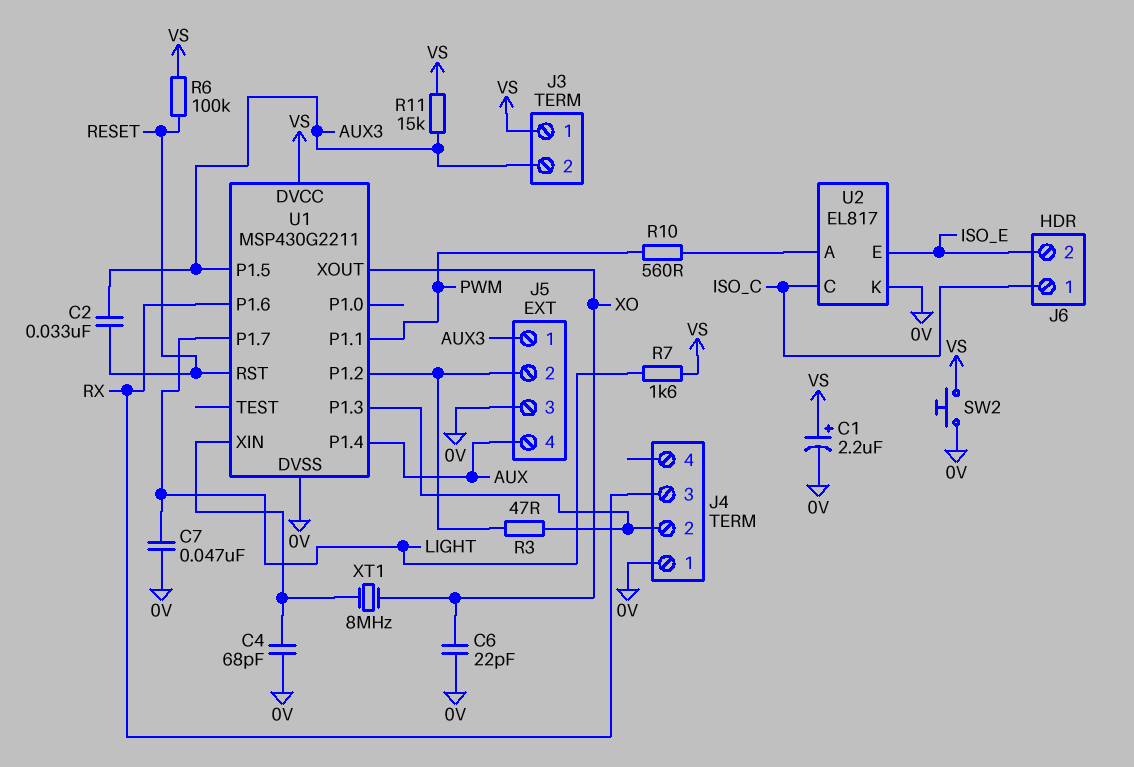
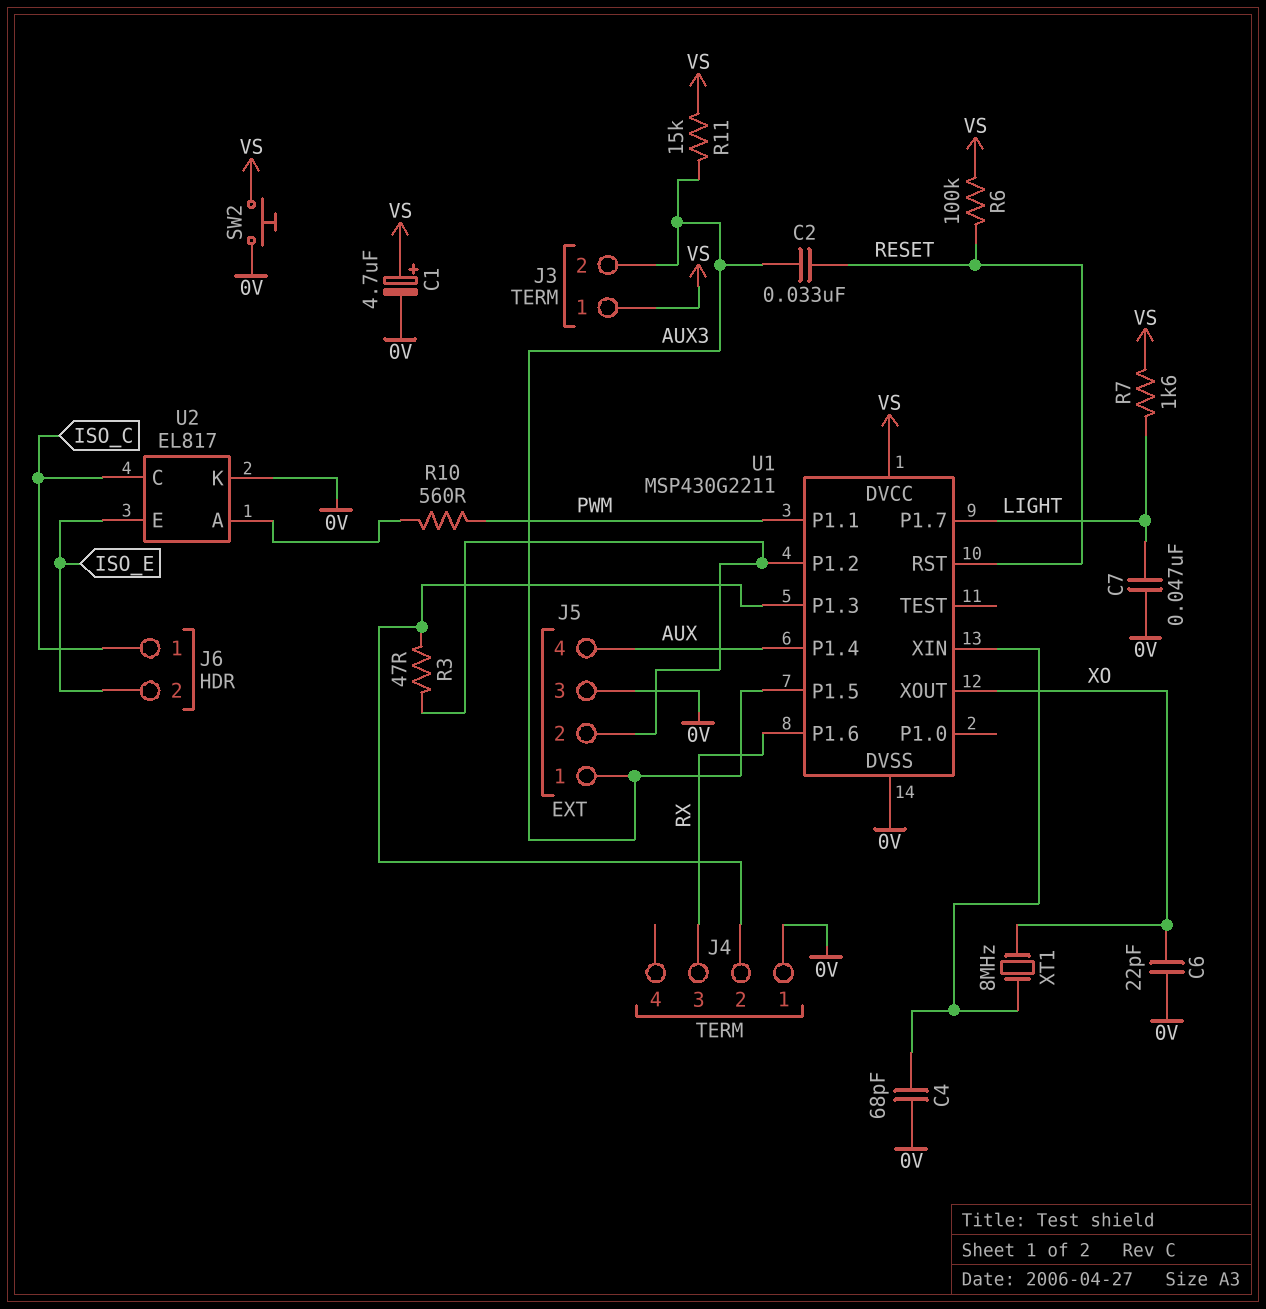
C1: 2.2uF (plus VS, minus 0V) -> 4.7uF (plus VS, minus 0V)

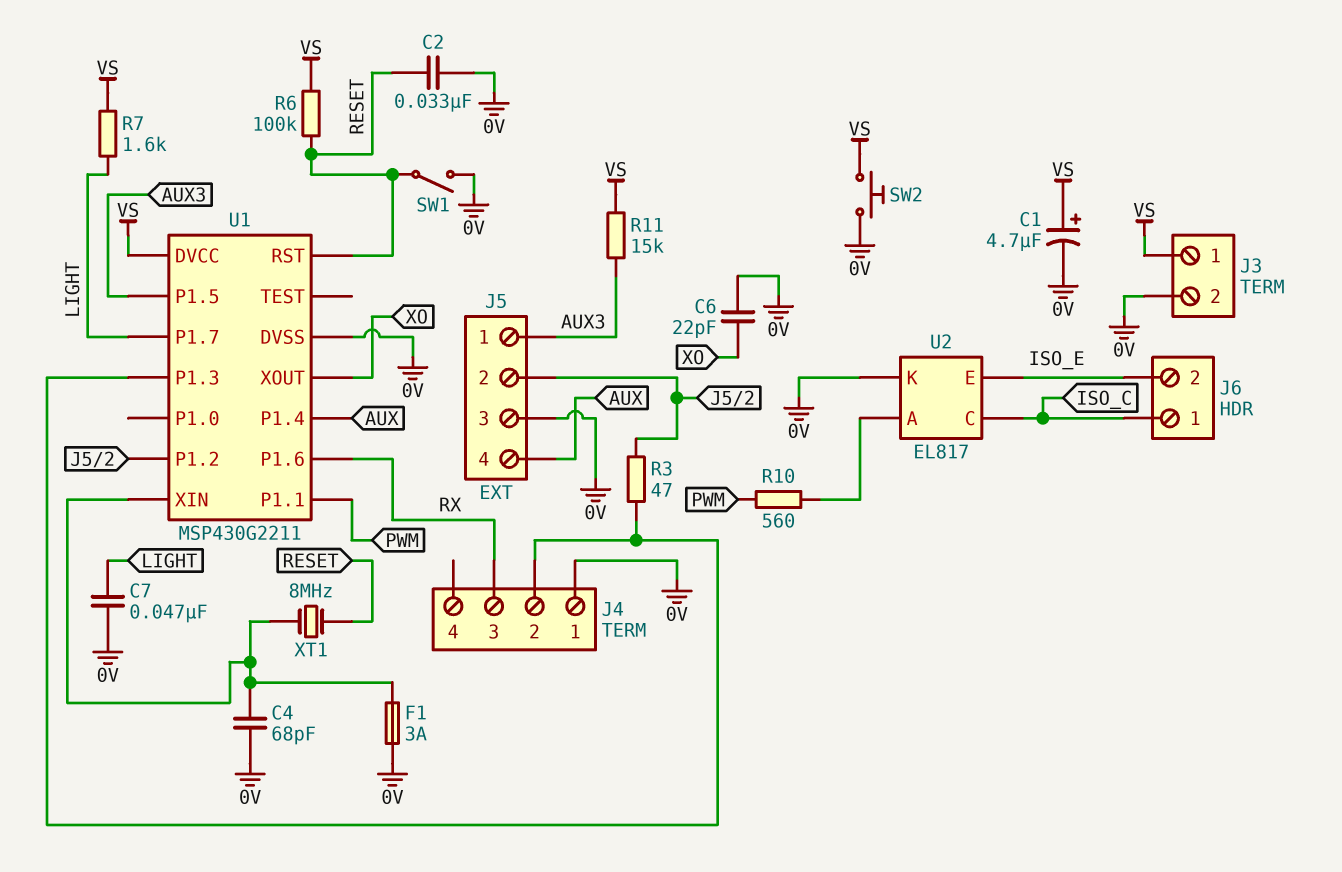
C2: 33nF (AUX3, RESET) -> 33nF (0V, RESET)
F1: none -> 3A (0V, U1/XIN)
J3 pin 2: AUX3 -> 0V
SW1: none -> switch (0V, RESET)
XT1: 8MHz (U1/XIN, XO) -> 8MHz (RESET, U1/XIN)

